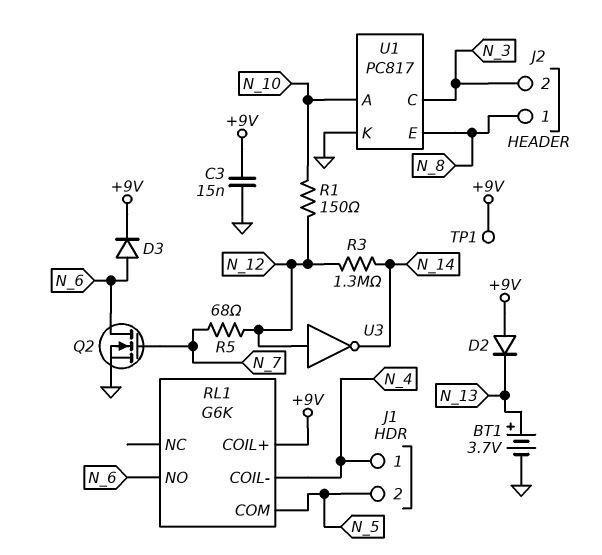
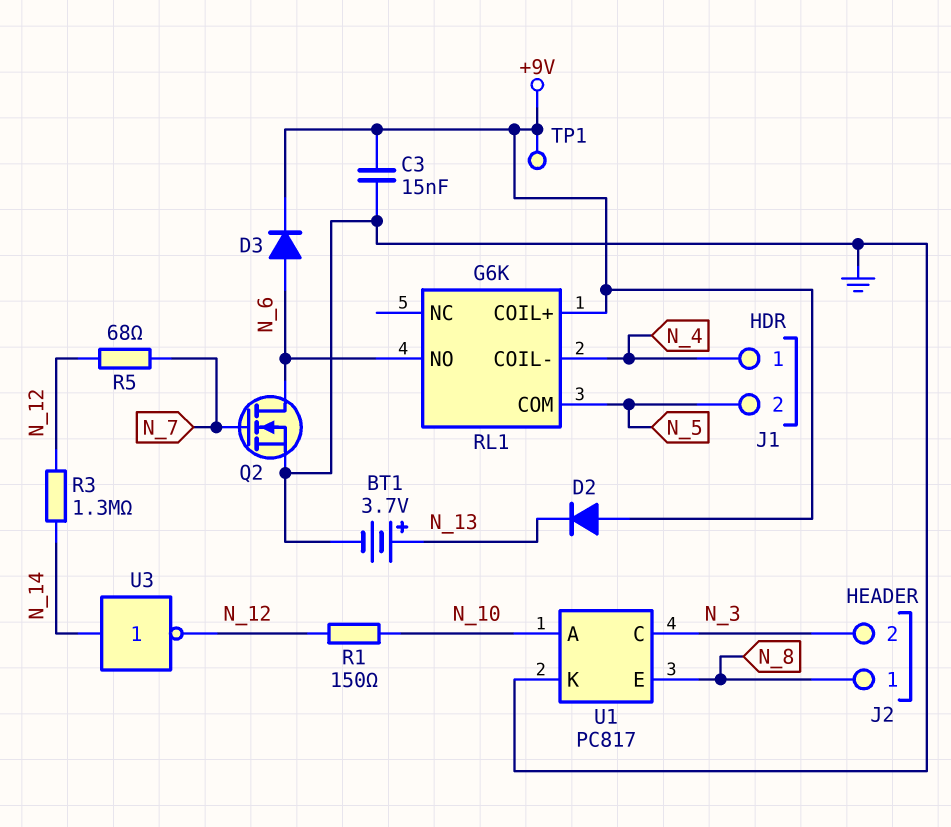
U3: NOT (in N_12, out N_14) -> NOT (in N_14, out N_12)

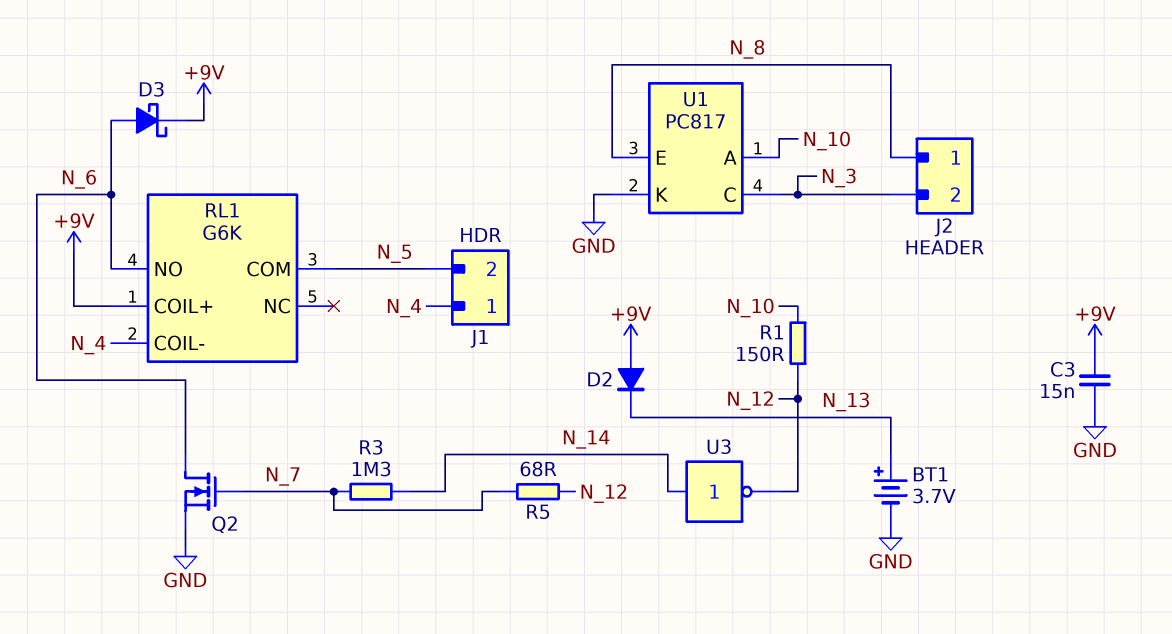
D3: diode (A N_6, K +9V) -> schottky (A N_6, K +9V)
R3: 1.3M (N_12, N_14) -> 1.3M (N_7, N_14)
TP1: test point (+9V) -> none

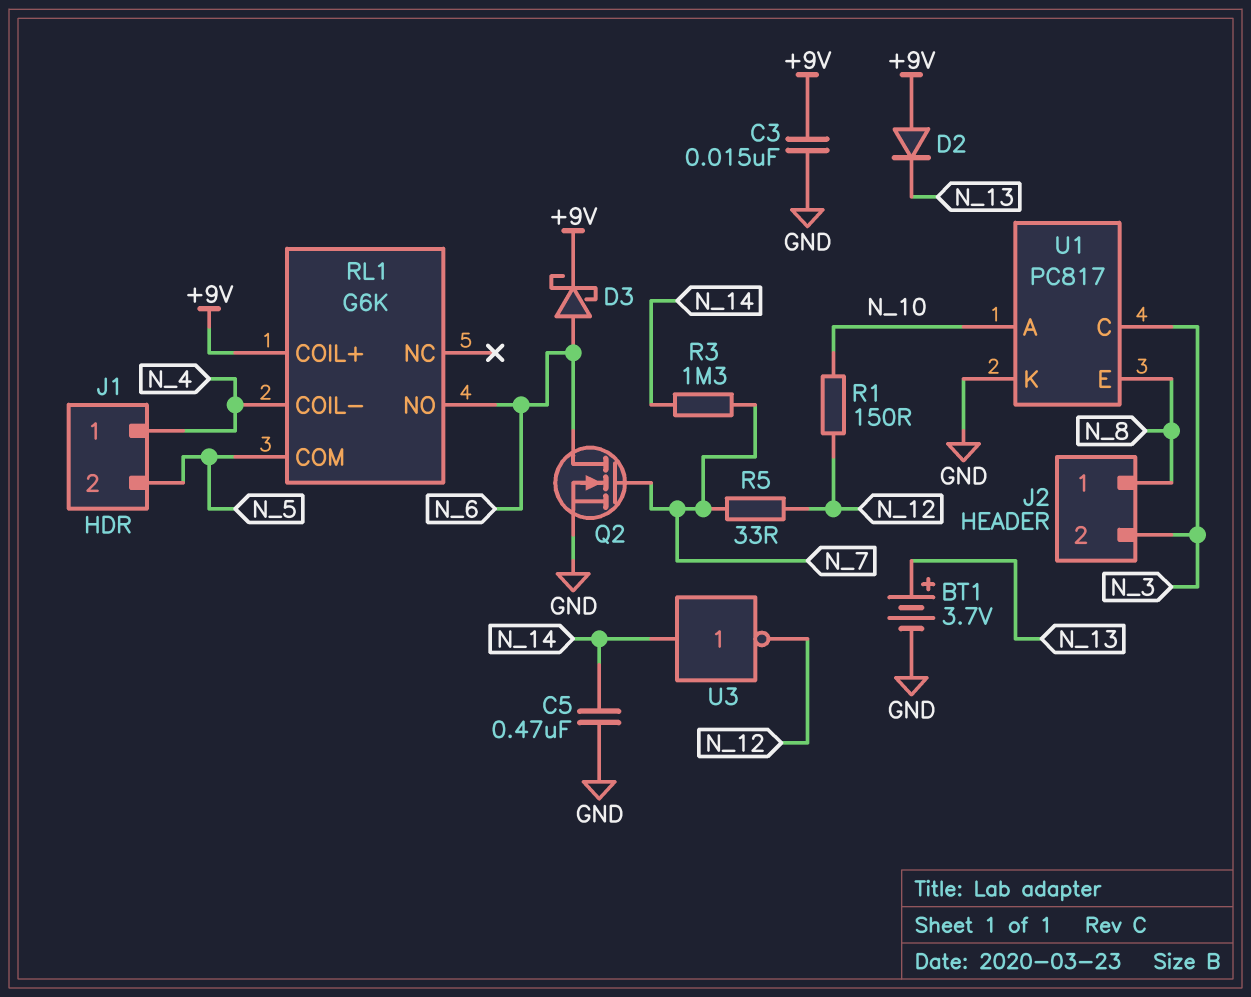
C5: none -> 470nF (GND, N_14)
R5: 68 (N_7, N_12) -> 33 (N_7, N_12)

